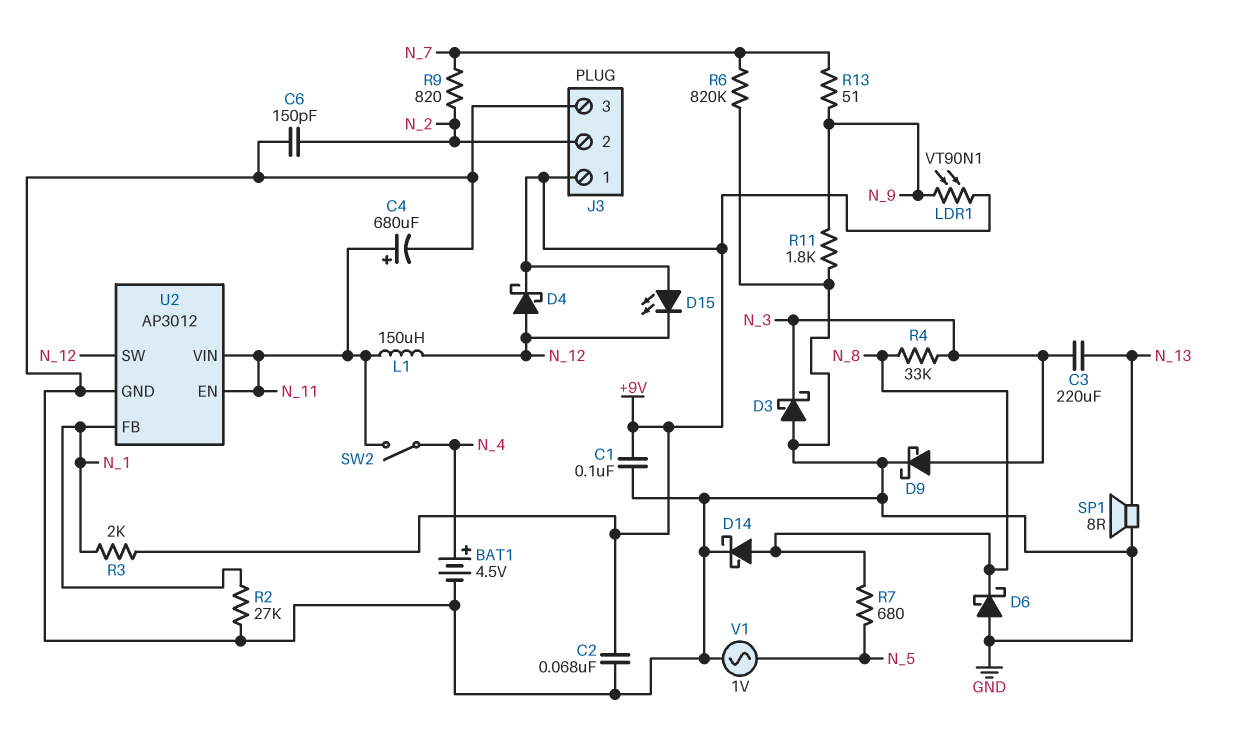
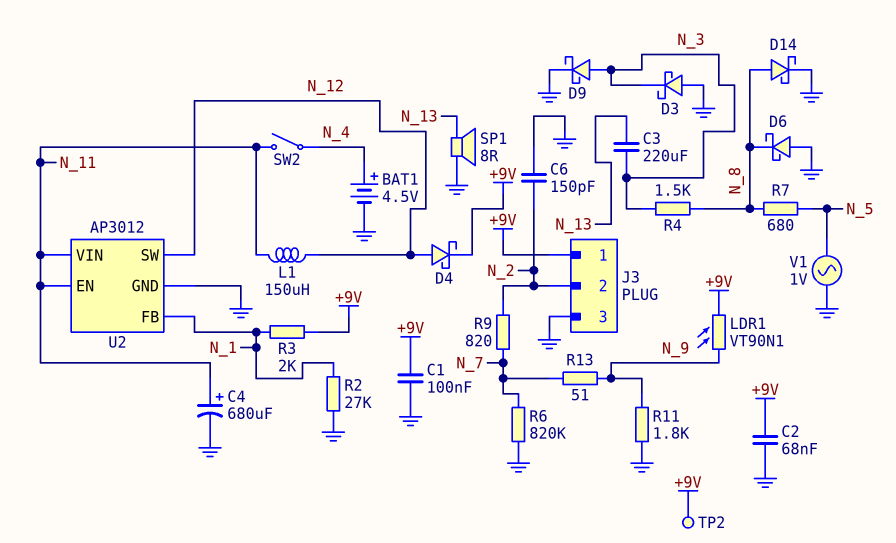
D15: LED (A +9V, K N_12) -> none
R4: 33k (N_3, N_8) -> 1.5k (N_3, N_8)
TP2: none -> test point (+9V)

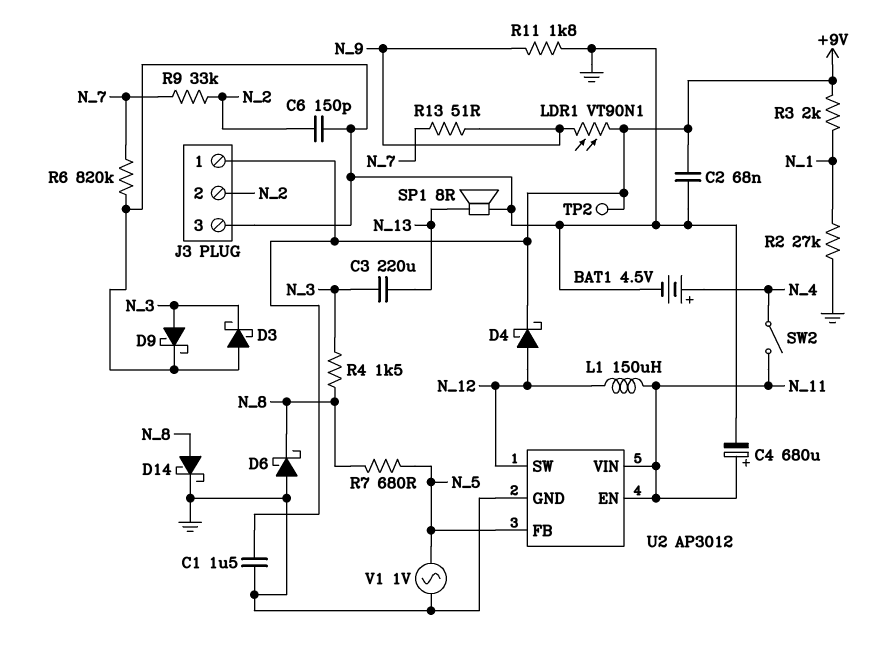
C1: 100nF (+9V, GND) -> 1.5uF (+9V, GND)
R9: 820 (N_2, N_7) -> 33k (N_2, N_7)
U2 pin FB: N_1 -> N_5

